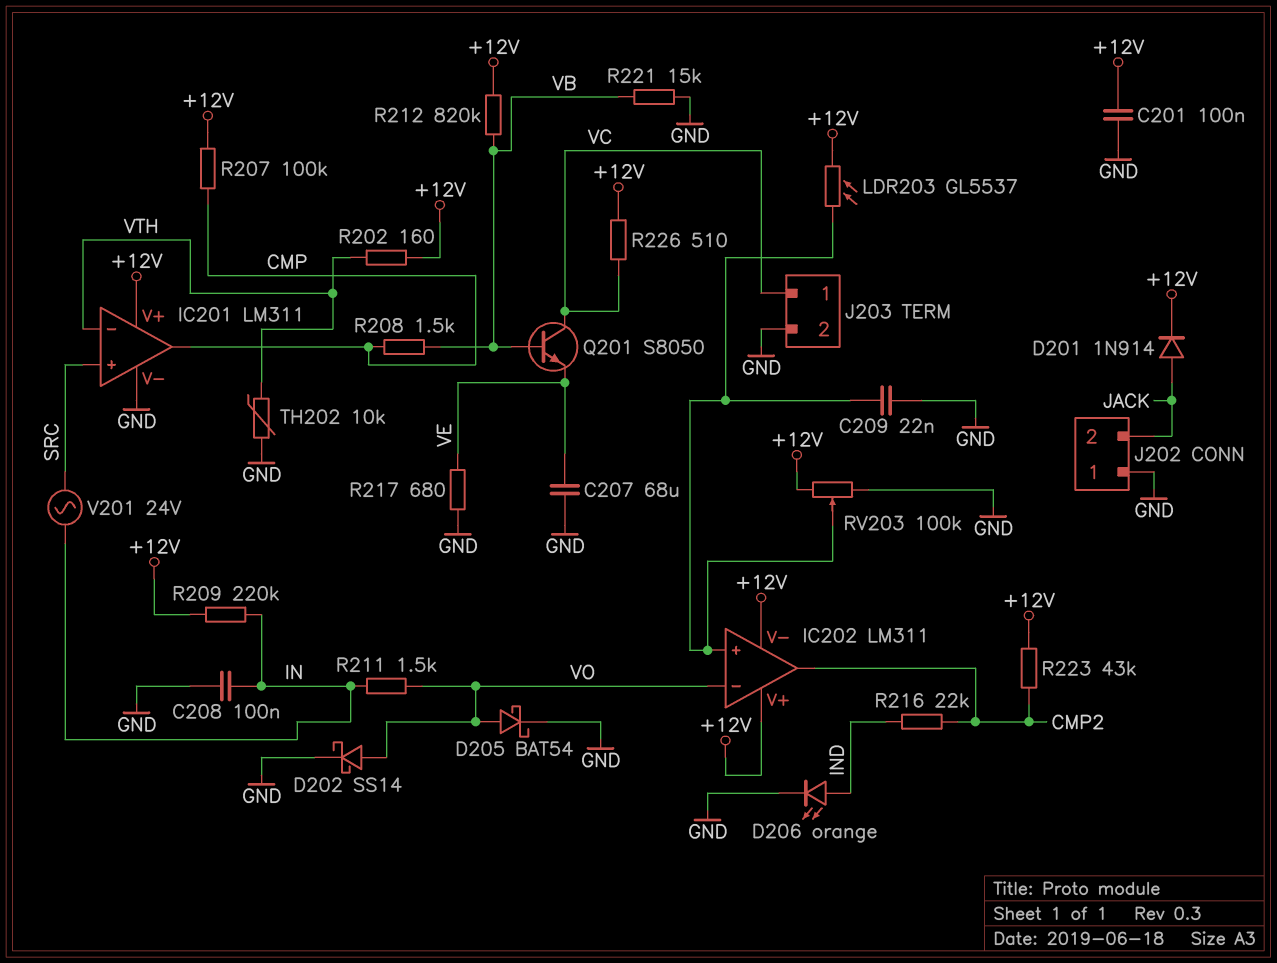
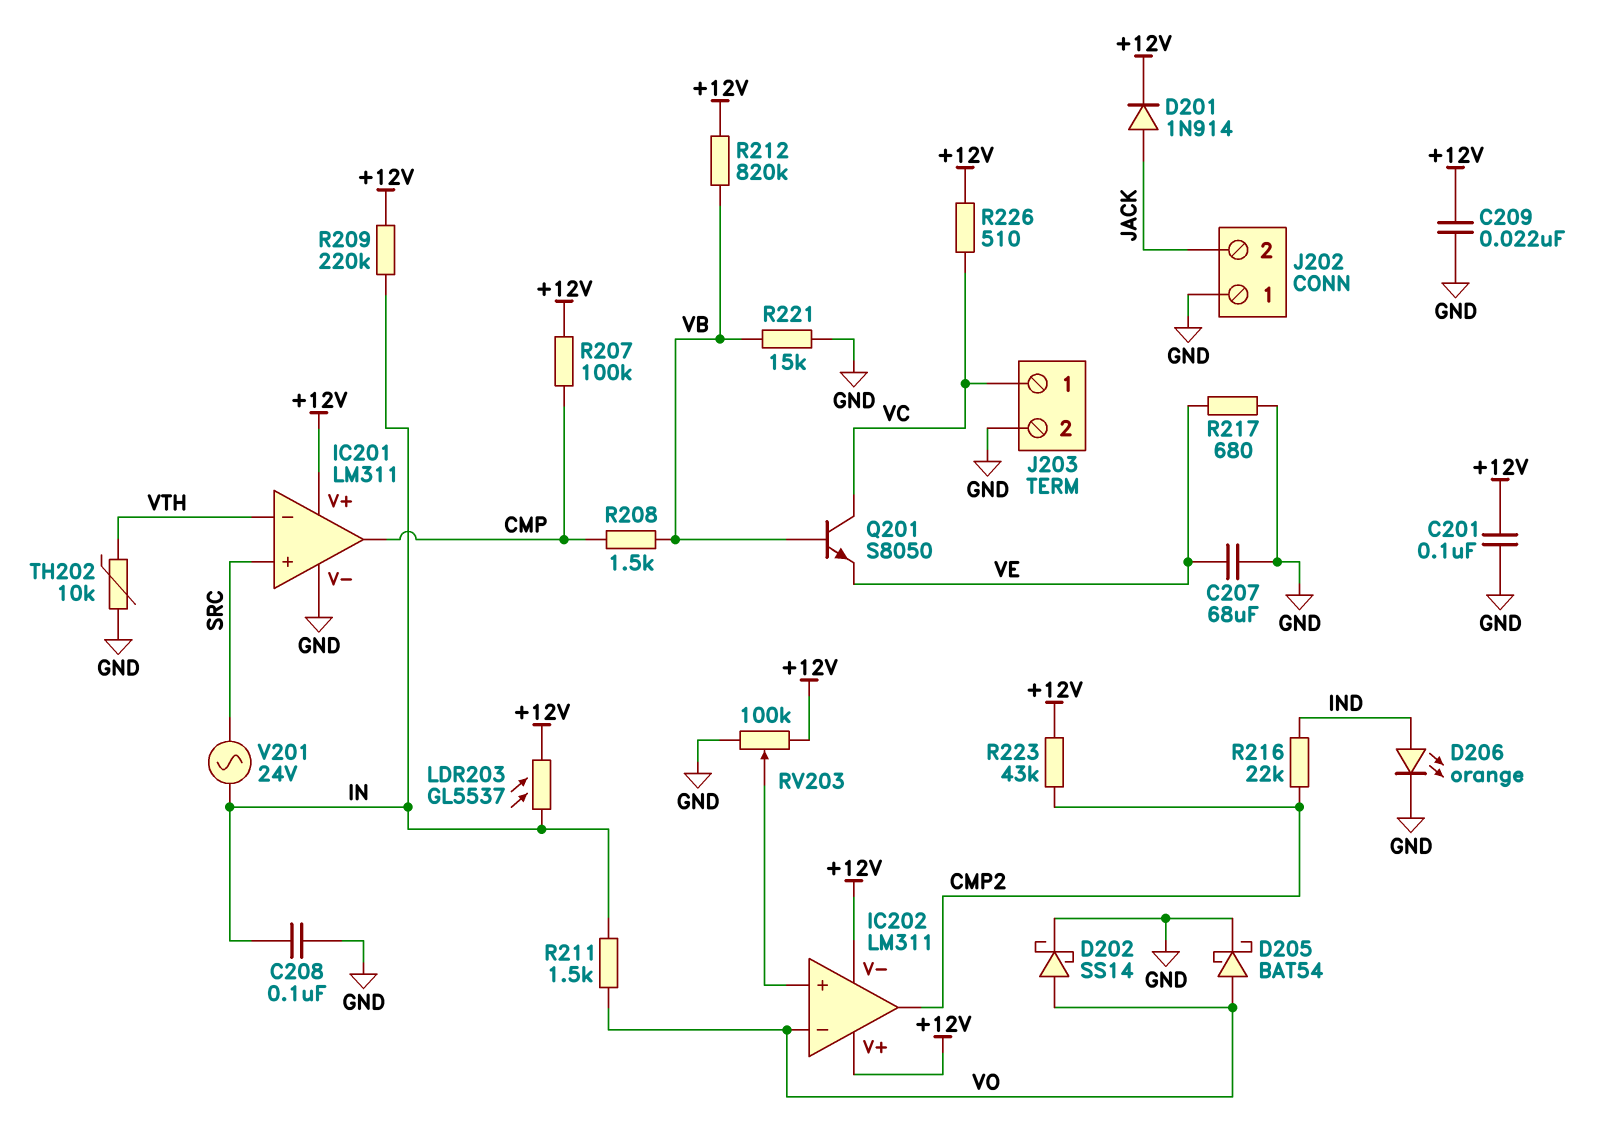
C209: 22nF (GND, IC202/in+) -> 22nF (+12V, GND)
LDR203: GL5537 (+12V, IC202/in+) -> GL5537 (+12V, IN)
R202: 160 (+12V, VTH) -> none

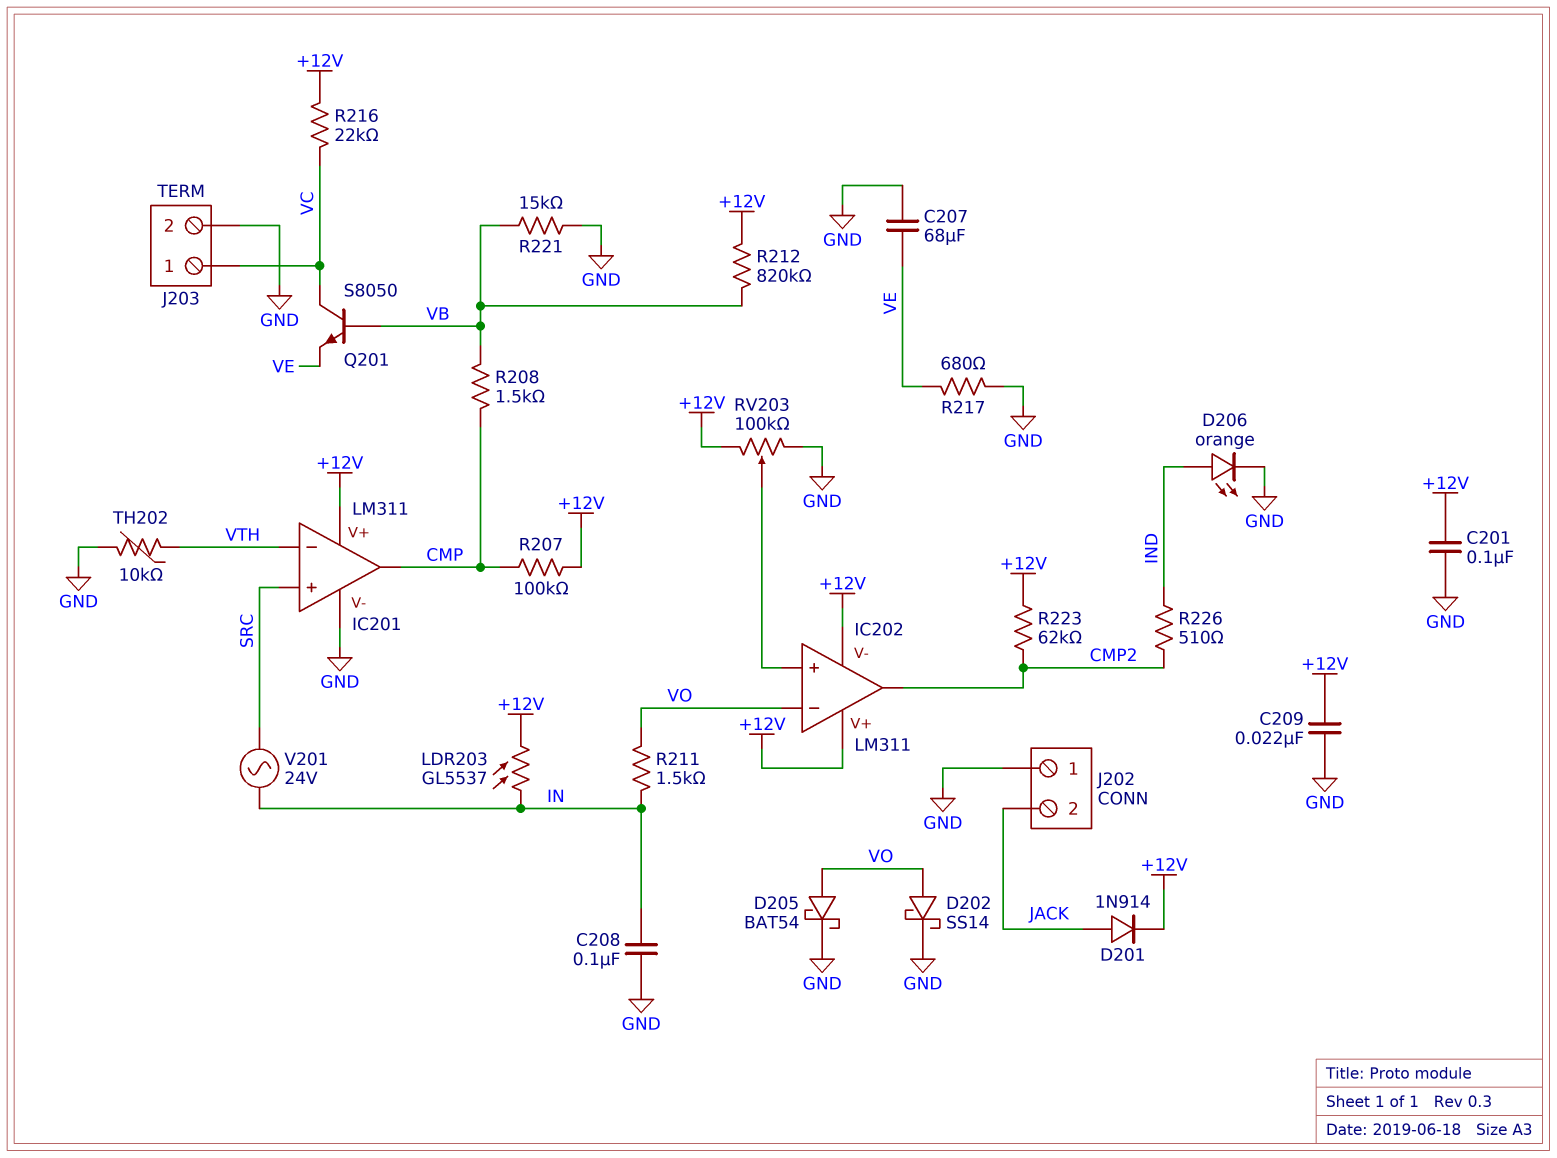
R209: 220k (+12V, IN) -> none
R216: 22k (CMP2, IND) -> 22k (+12V, VC)
R223: 43k (+12V, CMP2) -> 62k (+12V, CMP2)
R226: 510 (+12V, VC) -> 510 (CMP2, IND)

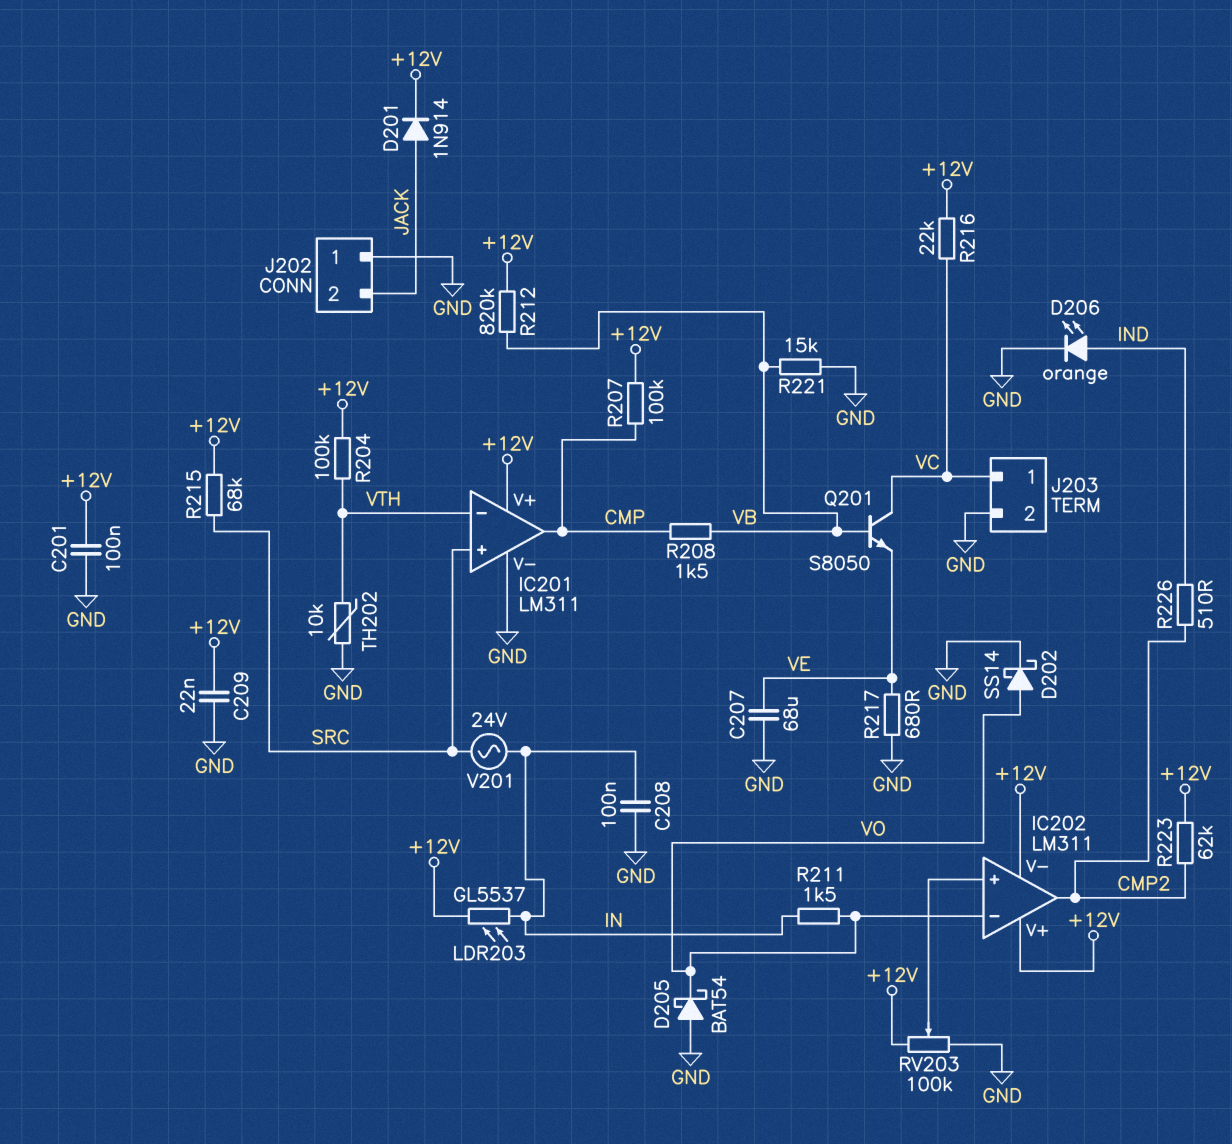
D205: schottky BAT54 (A VO, K GND) -> schottky BAT54 (A GND, K VO)
R204: none -> 100k (+12V, VTH)
R215: none -> 68k (+12V, SRC)

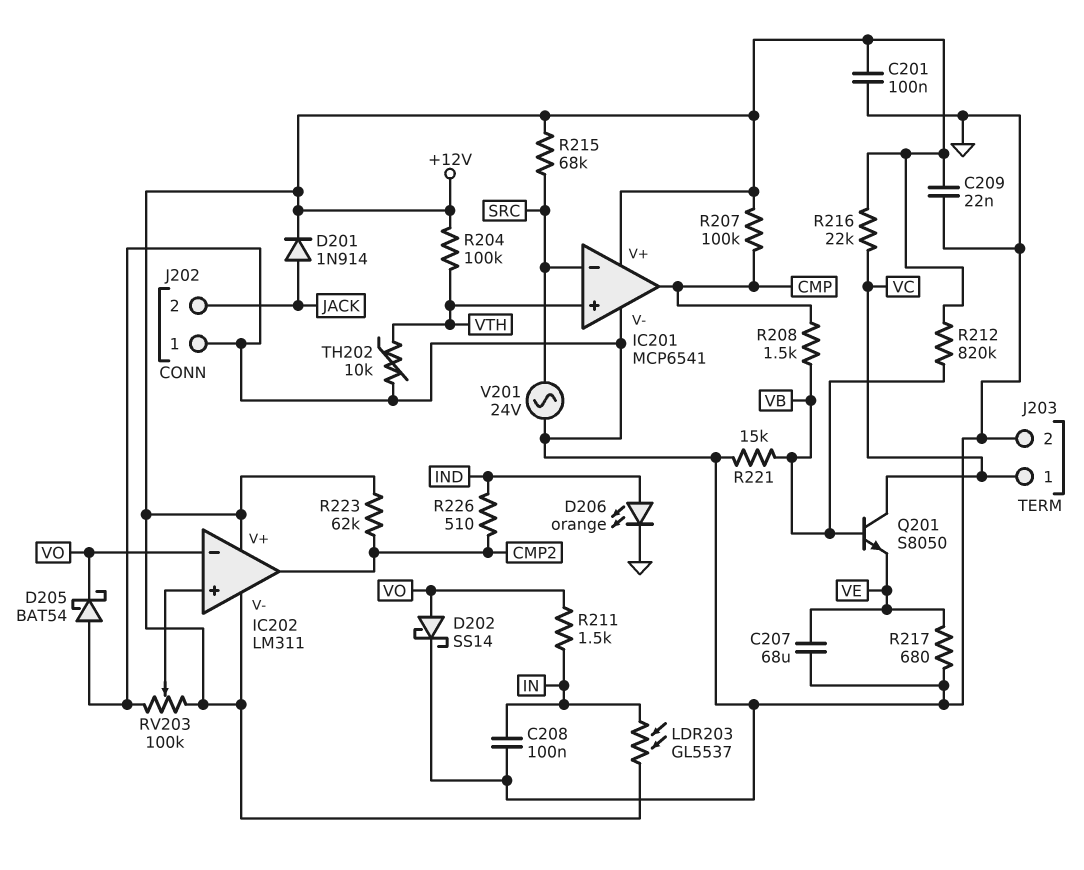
IC201: LM311 -> MCP6541
IC201 pin in+: SRC -> VTH
IC201 pin in-: VTH -> SRC
V201: AC 24V (IN, SRC) -> AC 24V (GND, SRC)

